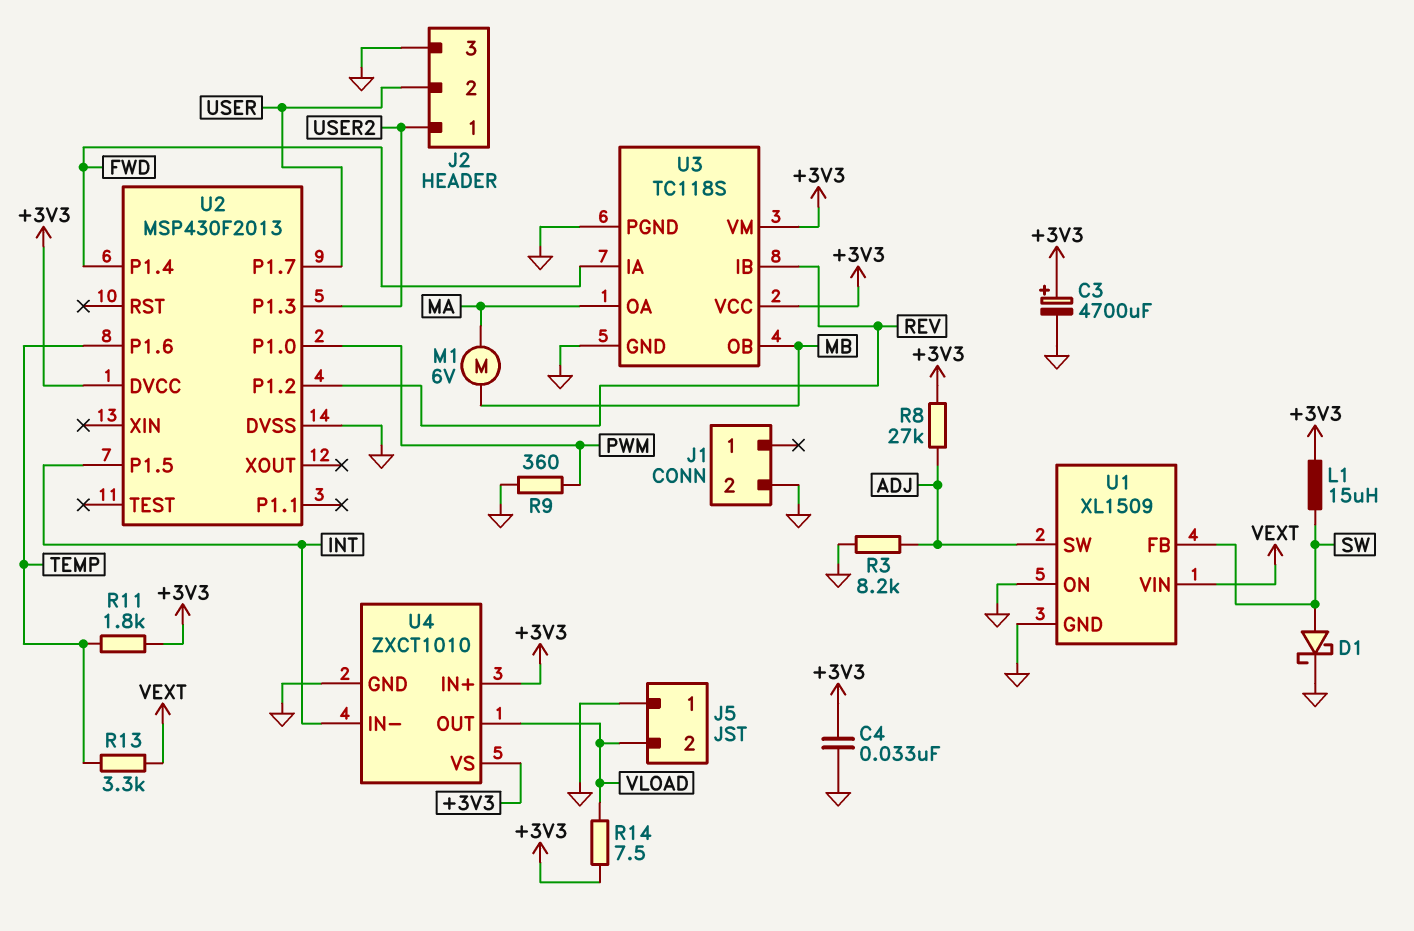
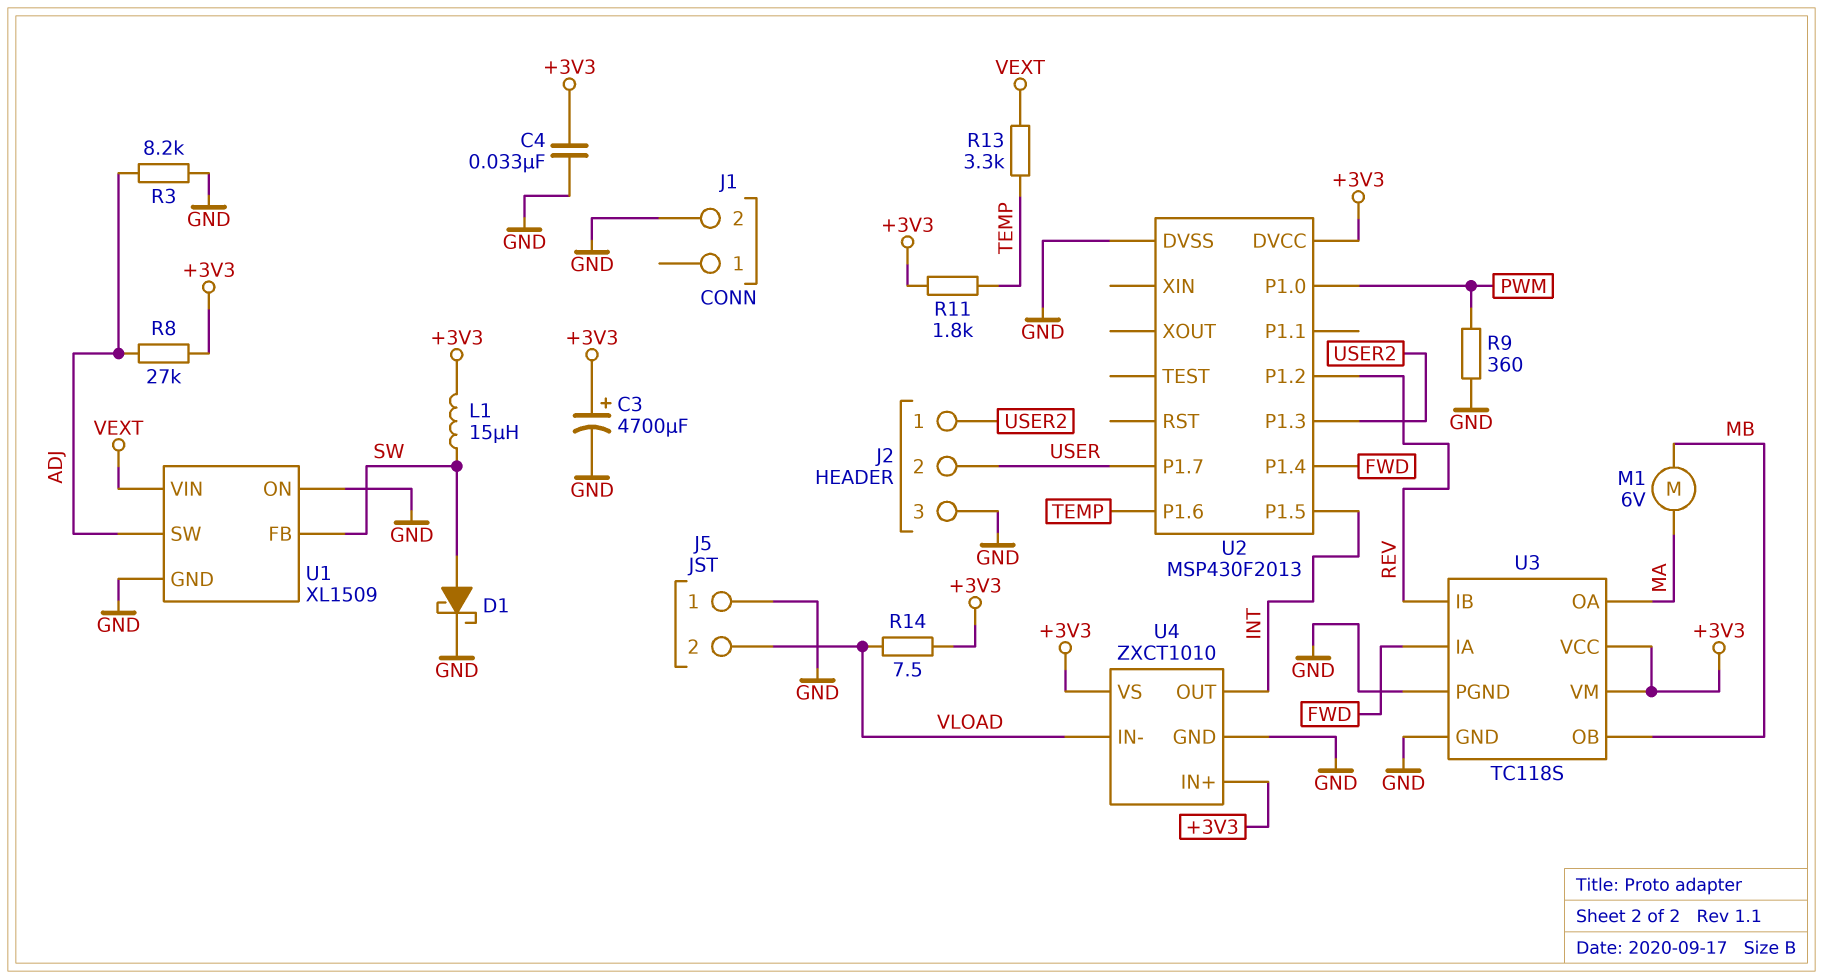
U4 pin IN-: INT -> VLOAD
U4 pin OUT: VLOAD -> INT

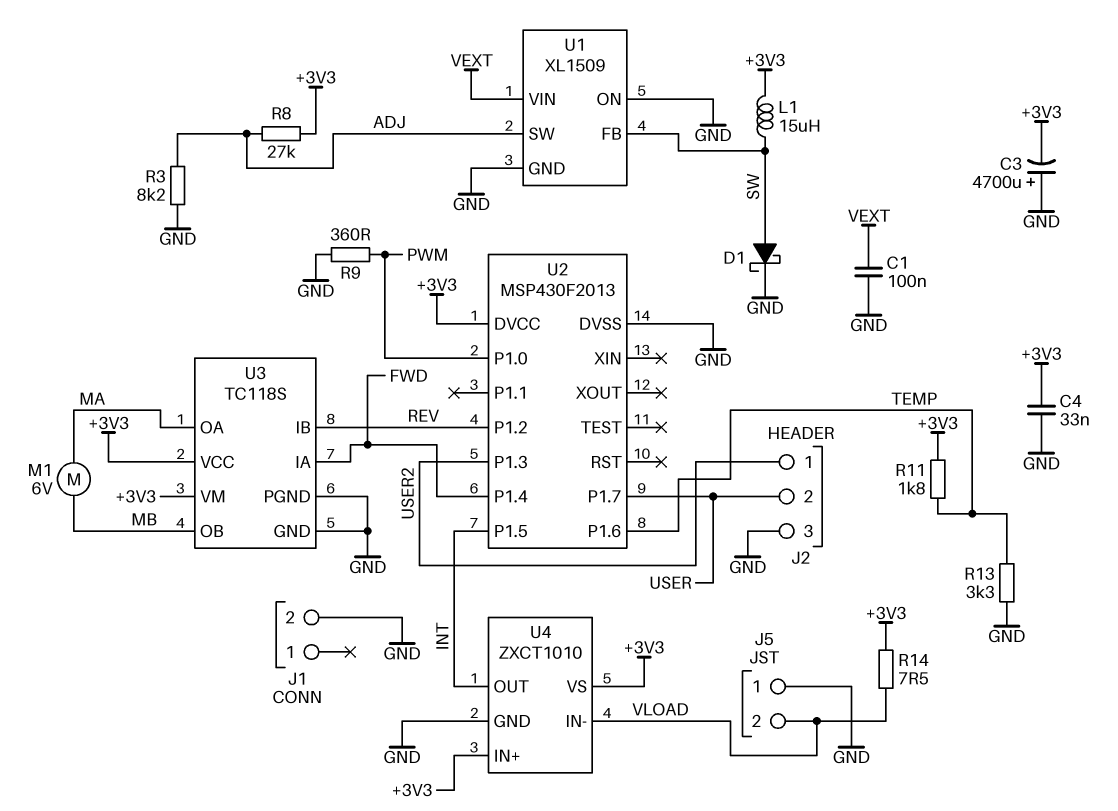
C1: none -> 100nF (GND, VEXT)
C3: 4700uF (plus +3V3, minus GND) -> 4700uF (plus GND, minus +3V3)
R13: 3.3k (TEMP, VEXT) -> 3.3k (GND, TEMP)

